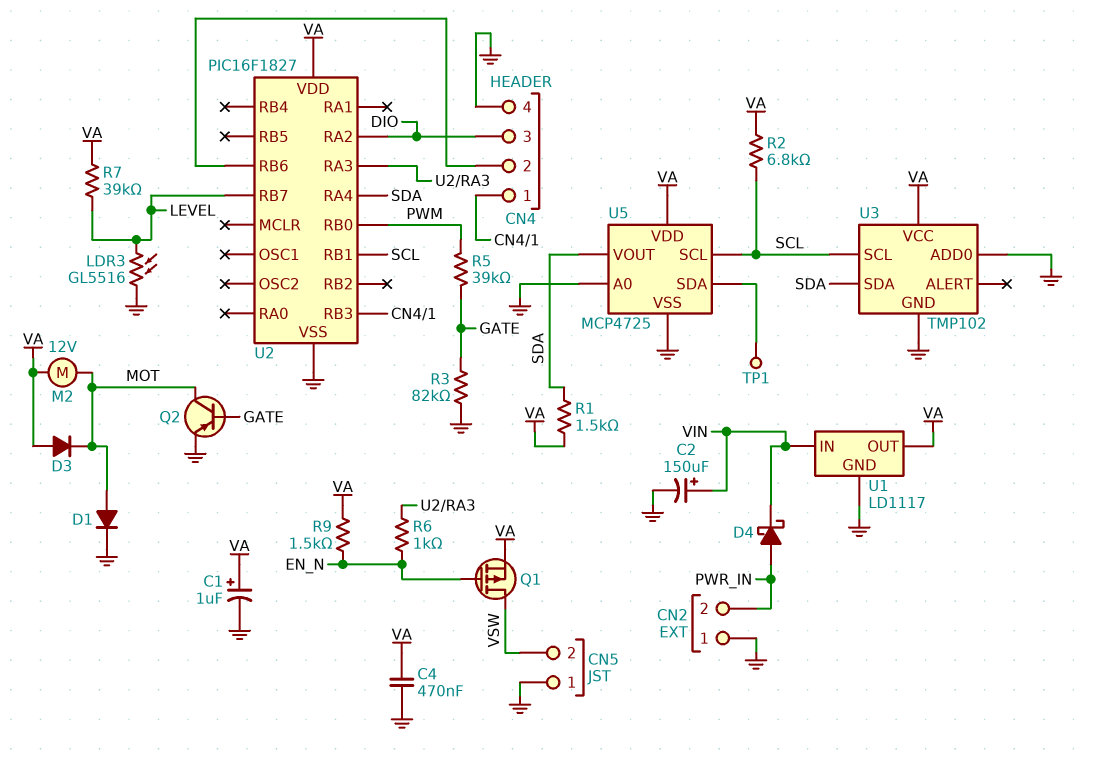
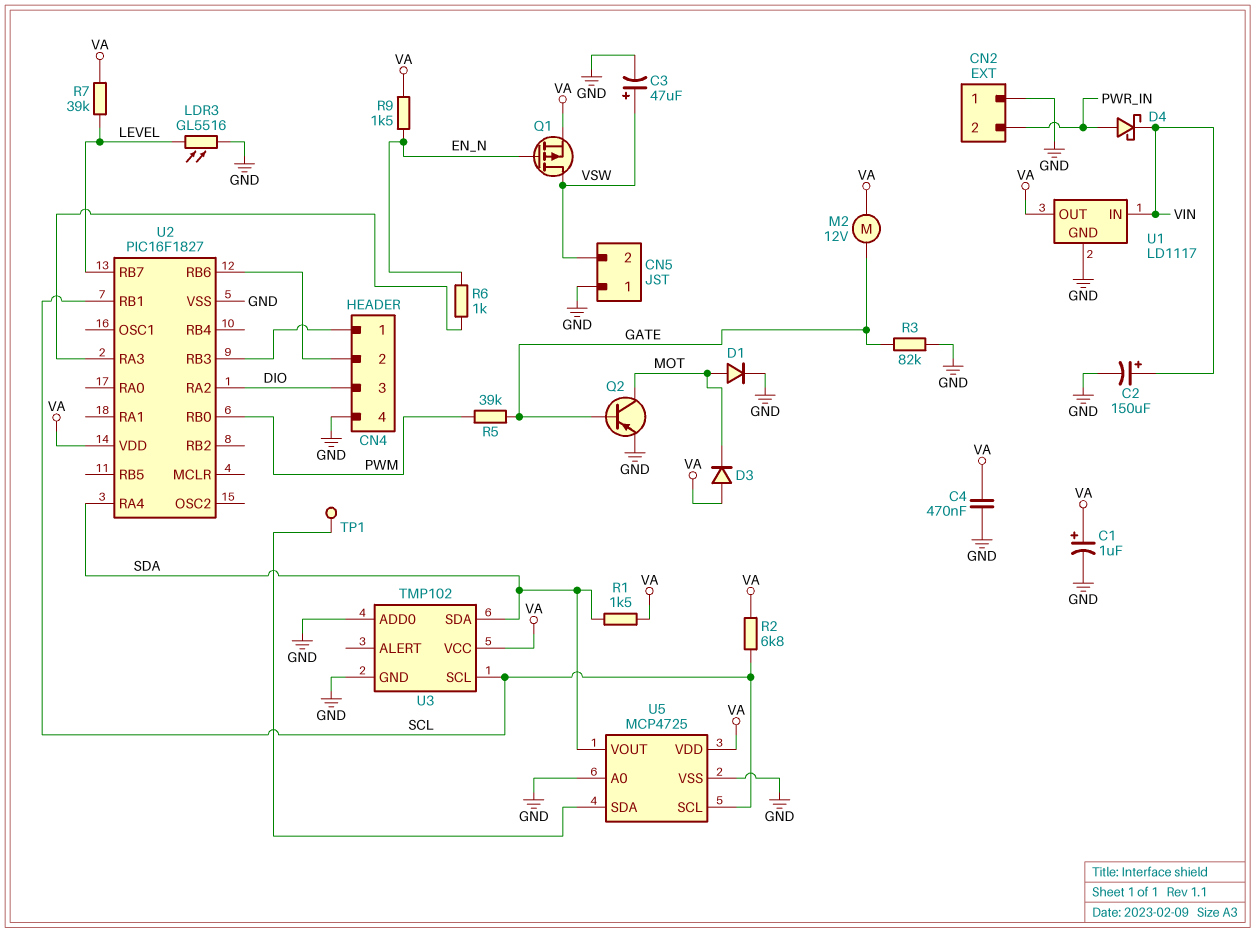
C3: none -> 47uF (plus VSW, minus GND)
M2: motor 12V (MOT, VA) -> motor 12V (GATE, VA)

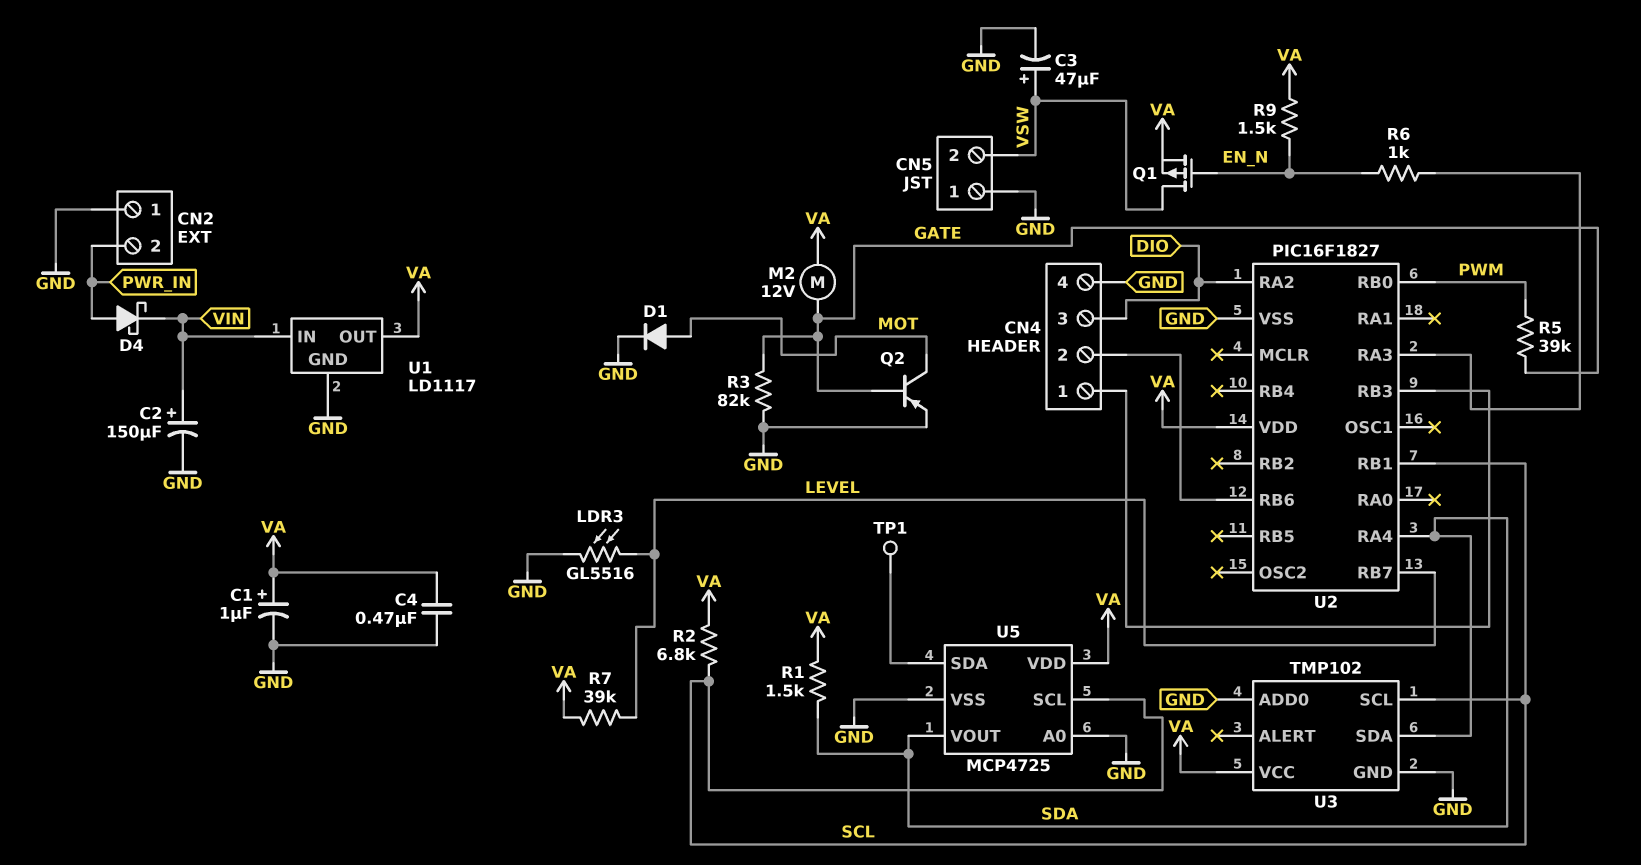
D3: diode (A VA, K MOT) -> none

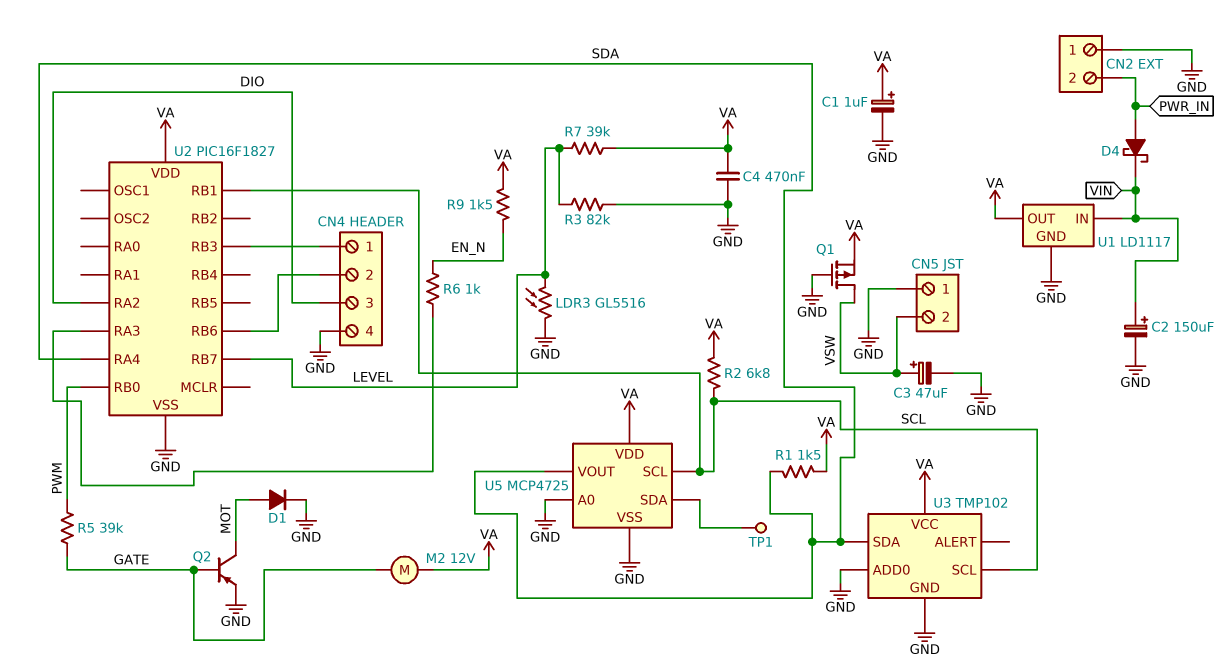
Q1: PMOS (G EN_N, D VSW, S VA) -> PMOS (G GND, D VSW, S VA)
R3: 82k (GATE, GND) -> 82k (GND, LEVEL)

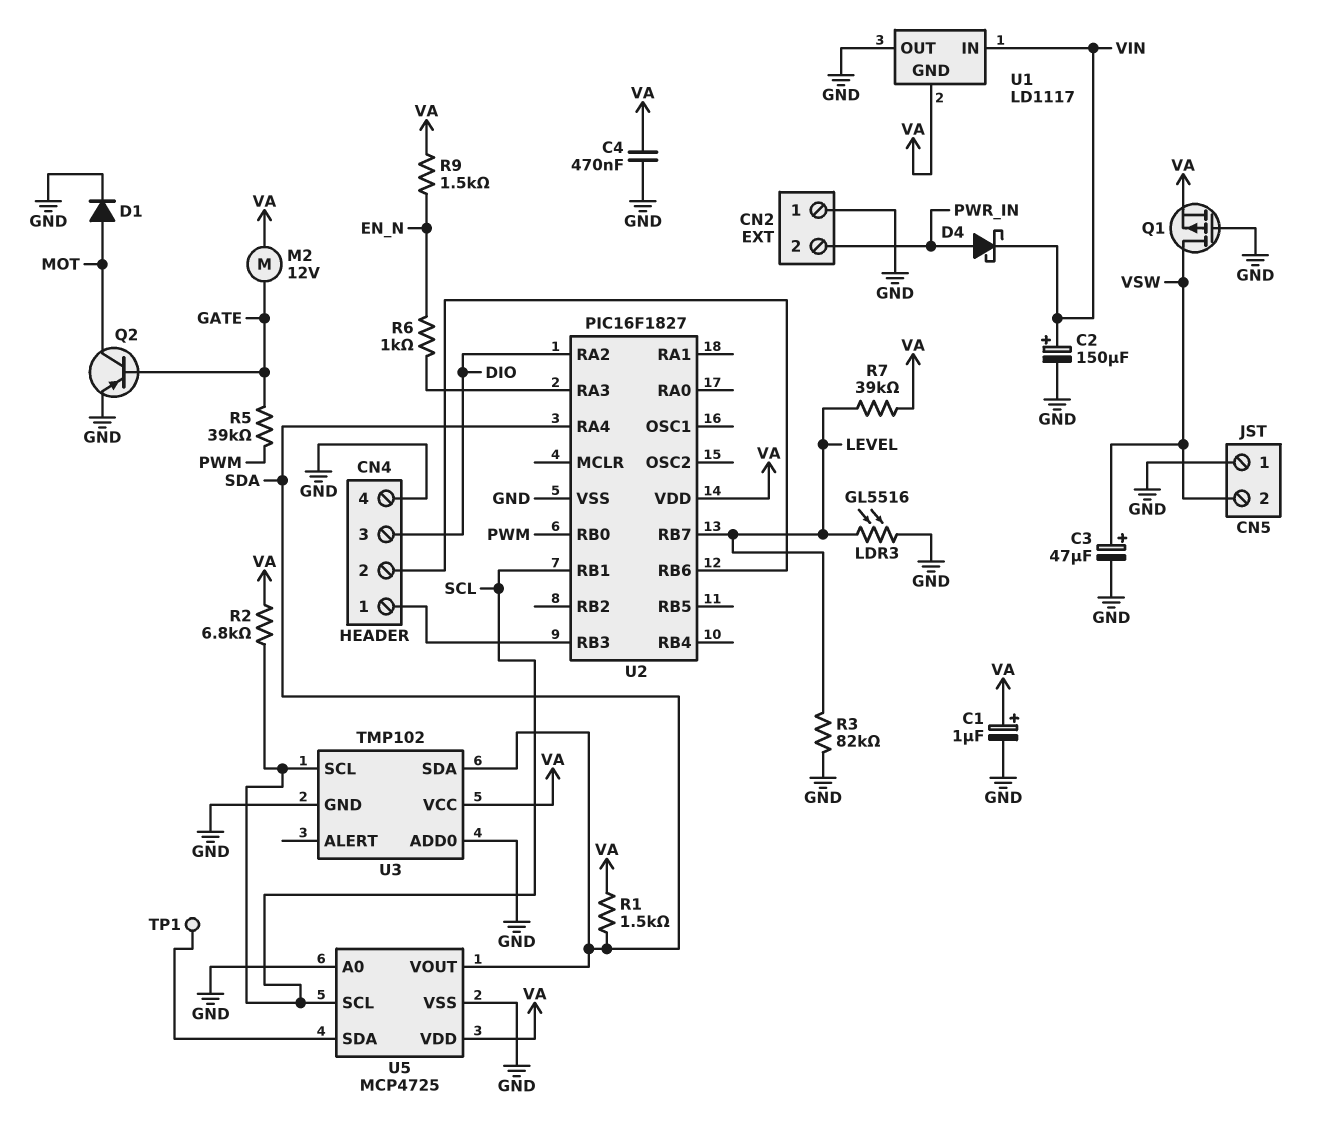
U1 pin GND: GND -> VA
U1 pin OUT: VA -> GND

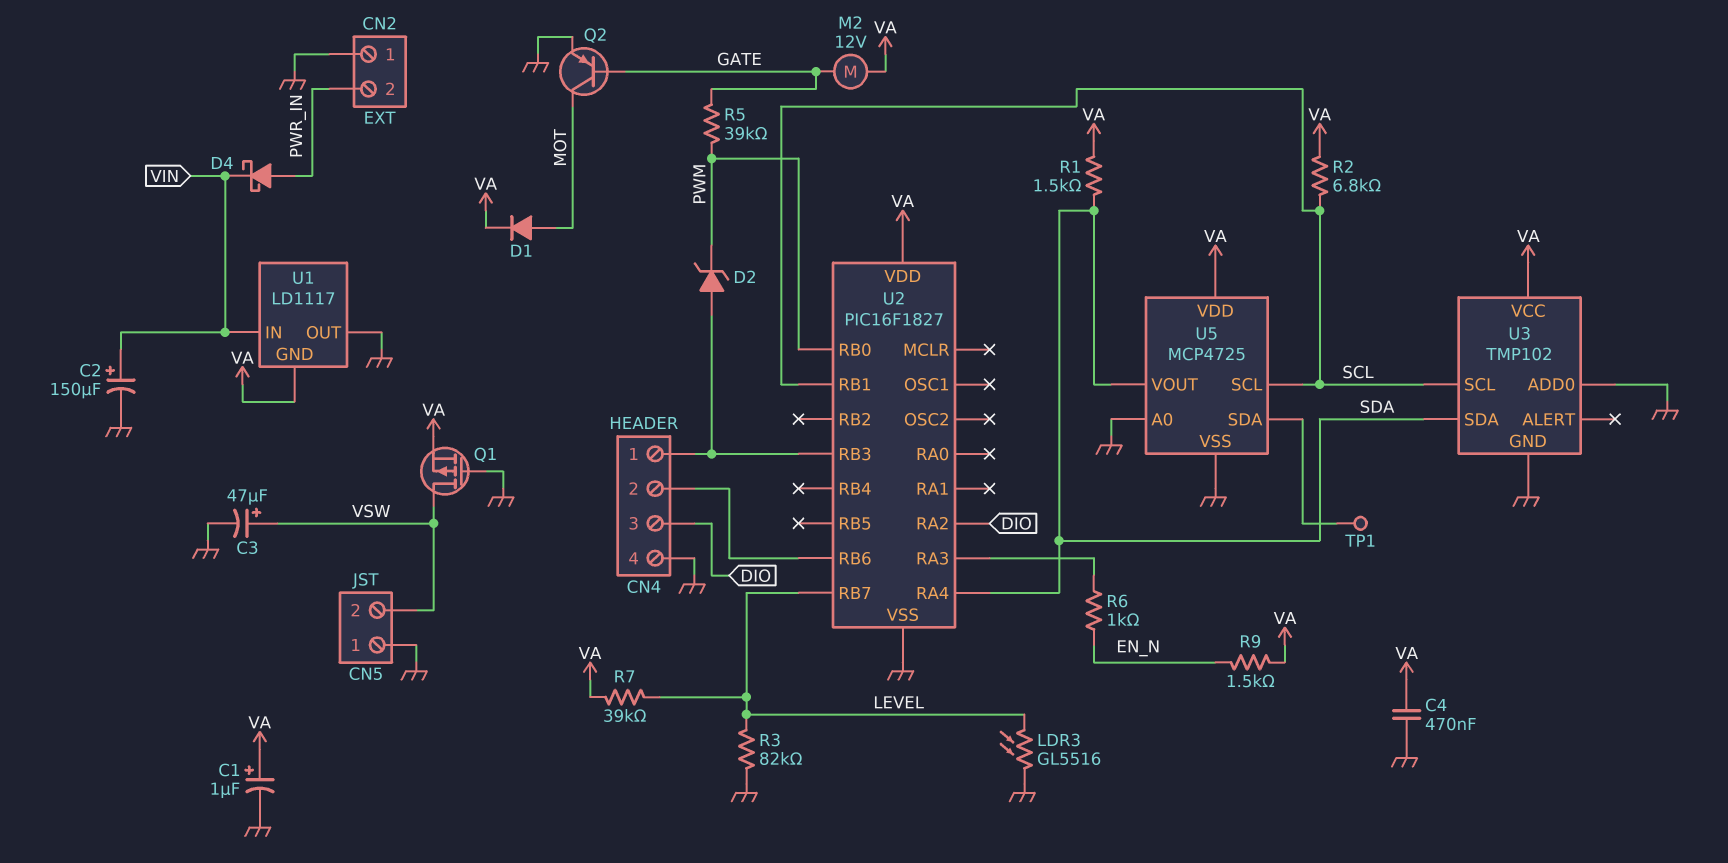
D1: diode (A MOT, K GND) -> diode (A MOT, K VA)
D2: none -> zener (A CN4/1, K PWM)

